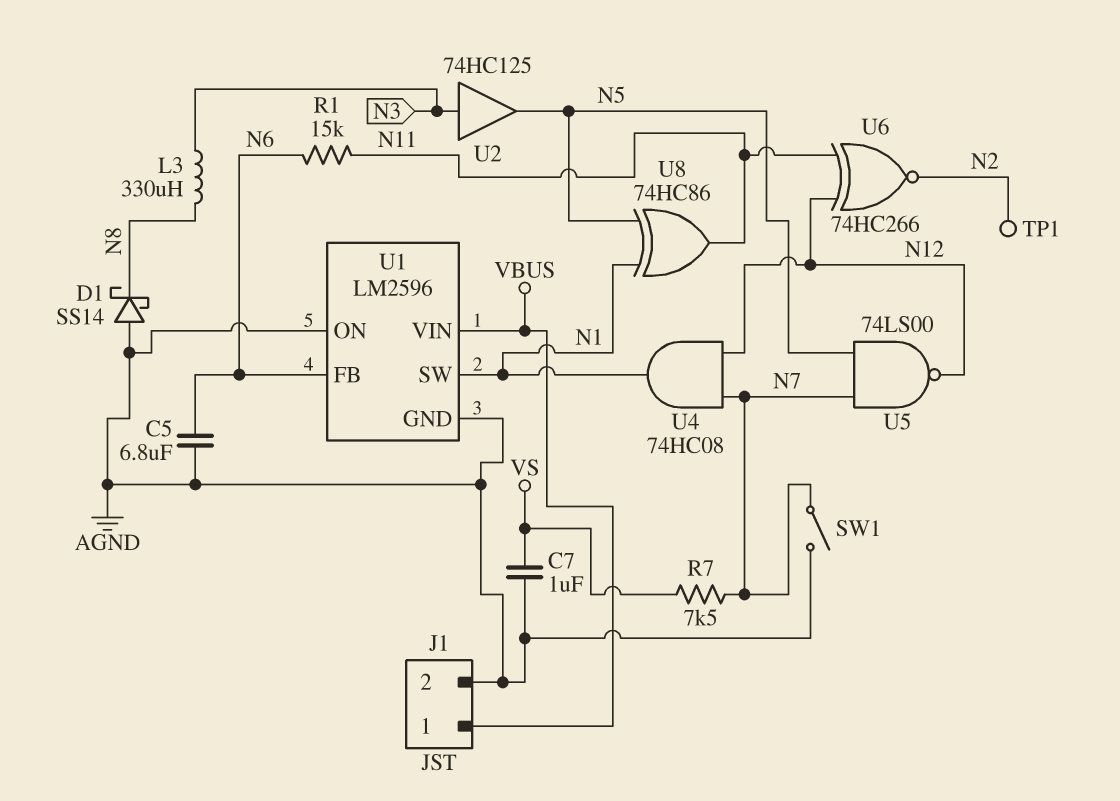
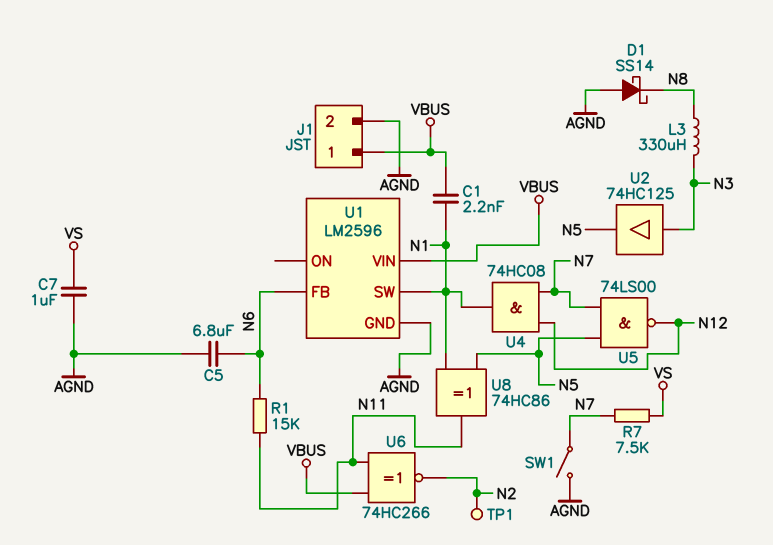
C1: none -> 2.2nF (N1, VBUS)
U1 pin ON: AGND -> none
U6: XNOR 74HC266 (in N11, in N12, out N2) -> XNOR 74HC266 (in N11, in VBUS, out N2)

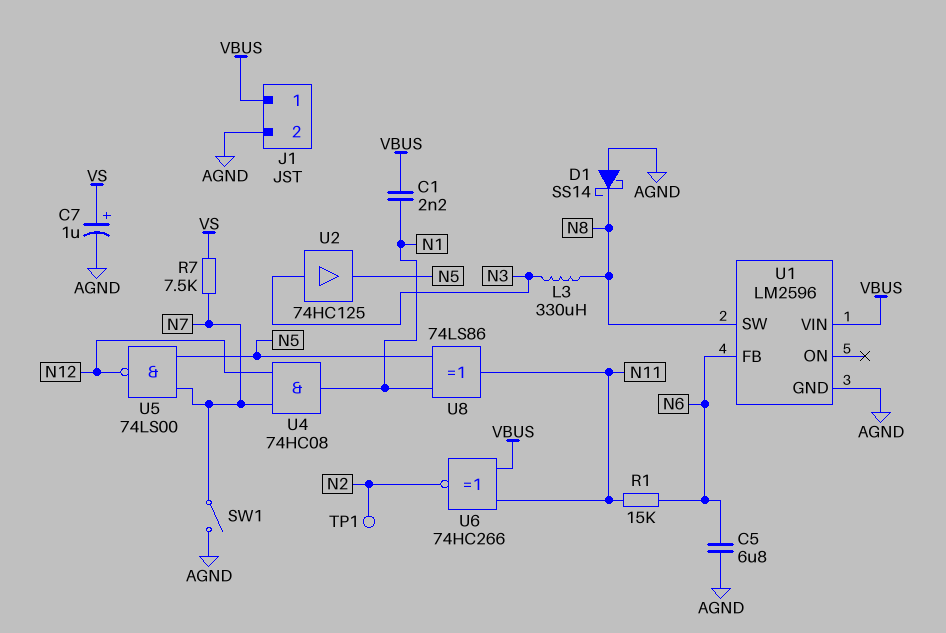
C7: 1uF (AGND, VS) -> 1uF (plus VS, minus AGND)
U1 pin SW: N1 -> N8
U8: XOR 74HC86 (in N1, in N5, out N11) -> XOR 74LS86 (in N1, in N5, out N11)

